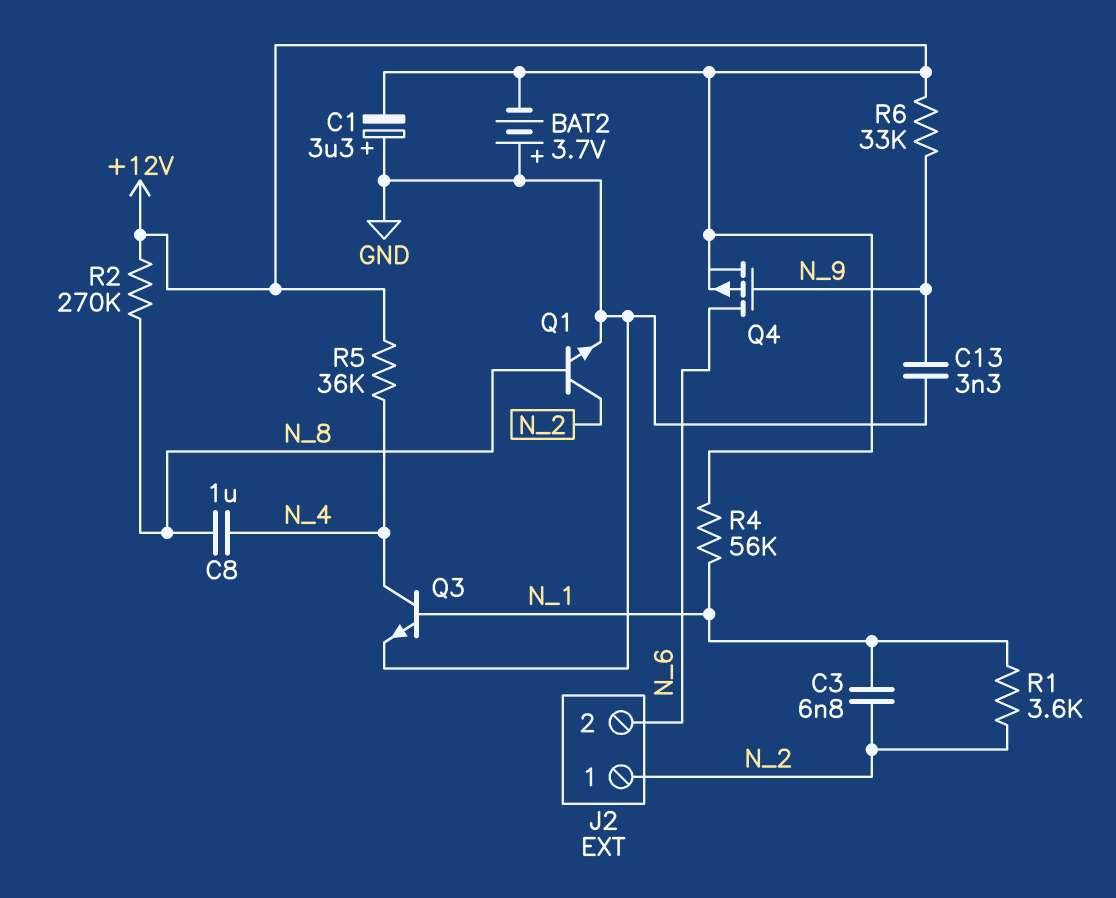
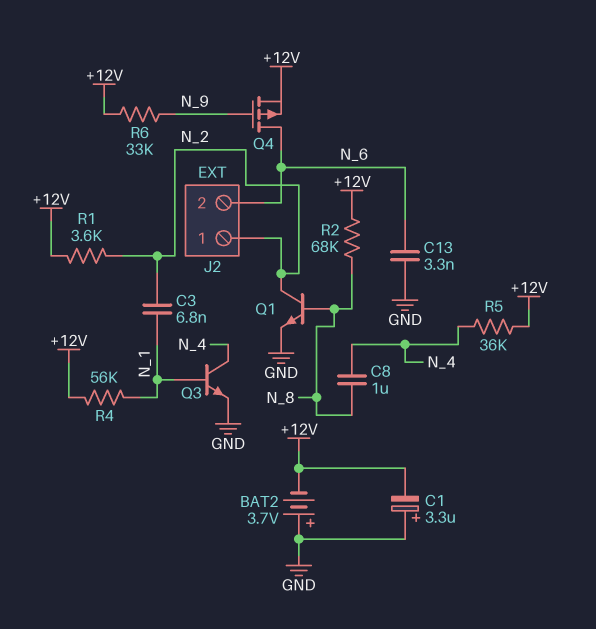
C13: 3.3nF (GND, N_9) -> 3.3nF (GND, N_6)
R1: 3.6k (N_1, N_2) -> 3.6k (+12V, N_2)
R2: 270k (+12V, N_8) -> 68k (+12V, N_8)

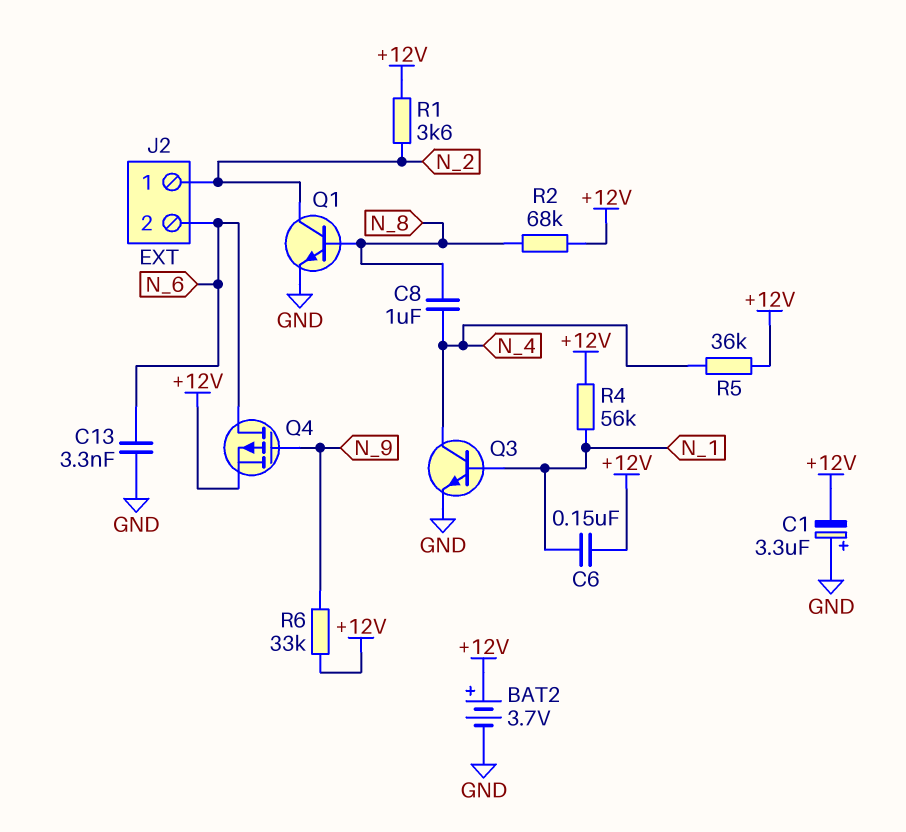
BAT2: 3.7V (plus GND, minus +12V) -> 3.7V (plus +12V, minus GND)
C3: 6.8nF (N_1, N_2) -> none
C6: none -> 150nF (+12V, N_1)

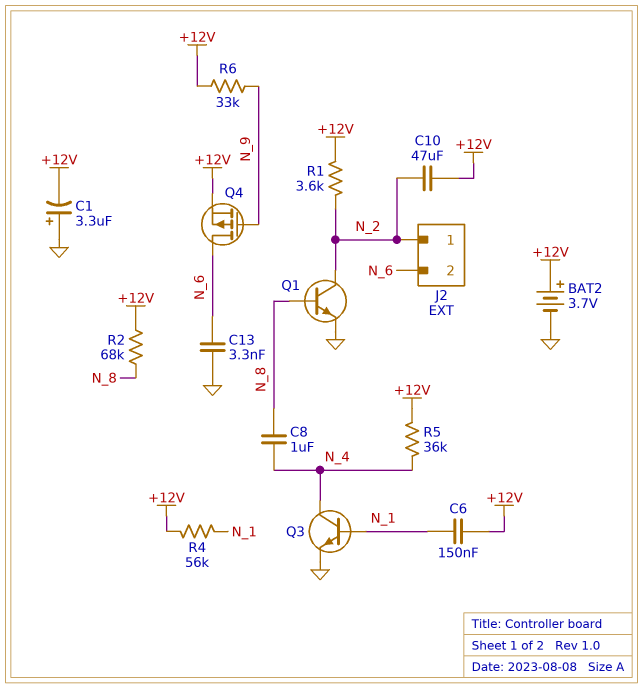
C10: none -> 47uF (+12V, N_2)

